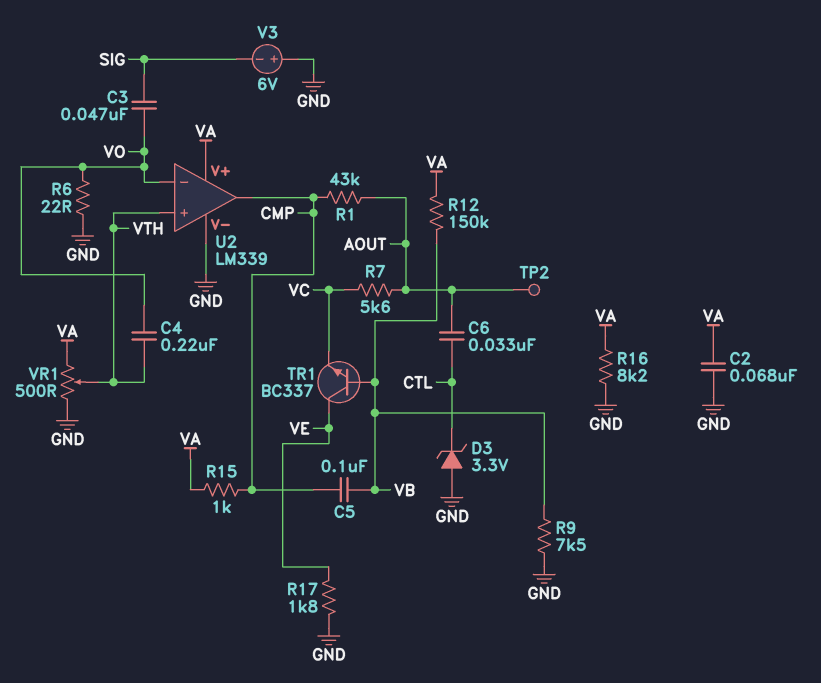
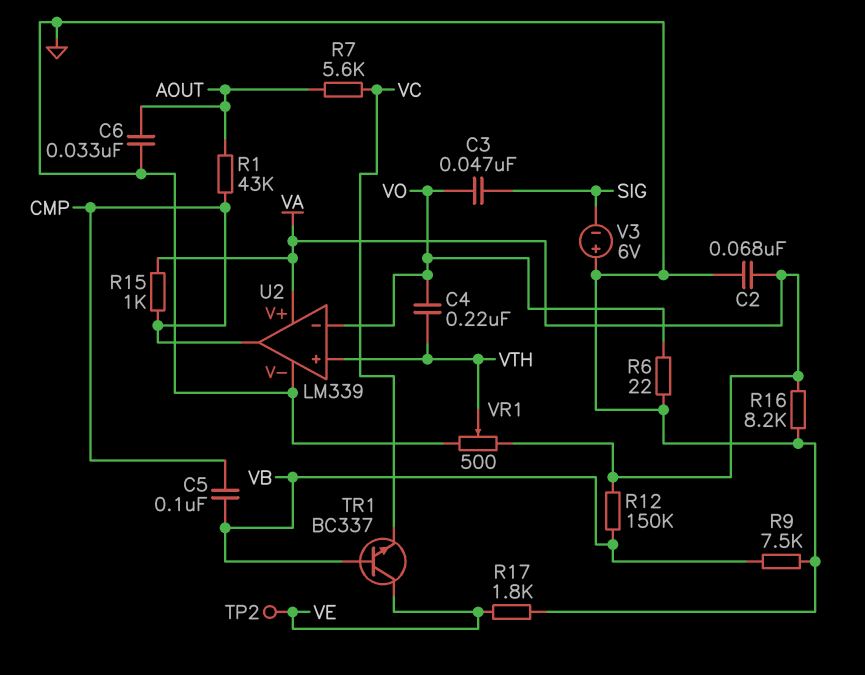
C6: 33nF (AOUT, CTL) -> 33nF (AOUT, GND)
D3: zener 3.3V (A GND, K CTL) -> none
TP2: test point (AOUT) -> test point (VE)

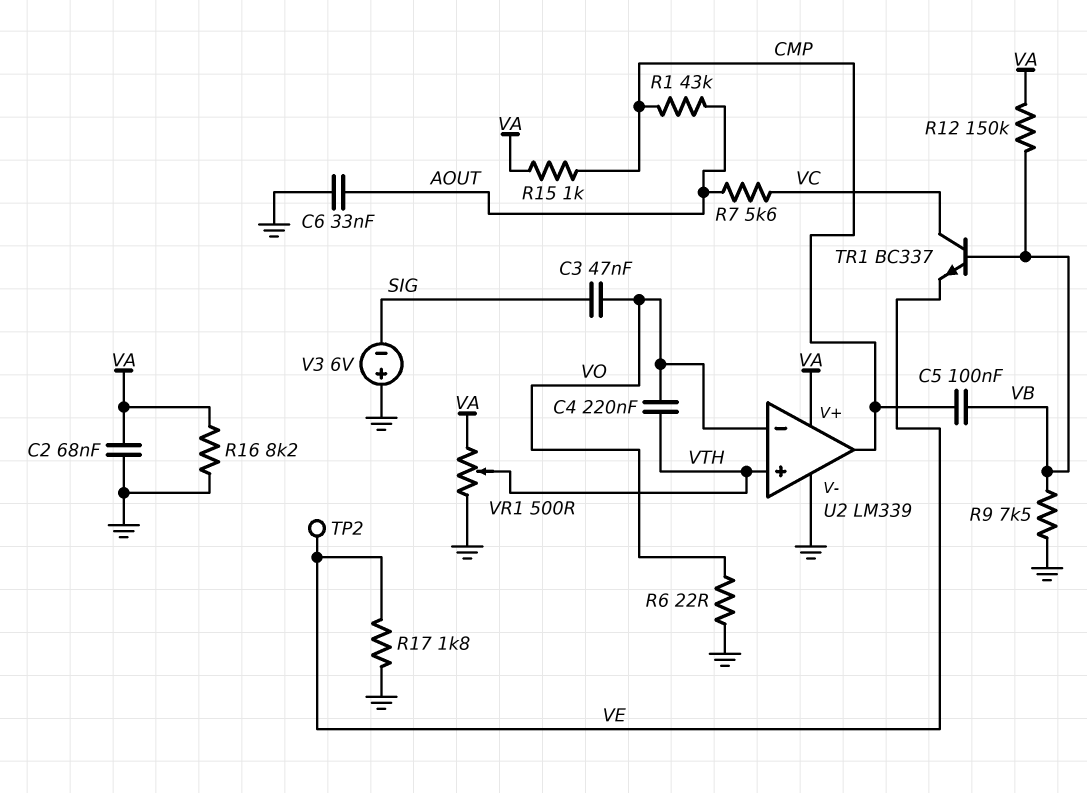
TR1: NPN BC337 (B VB, C VE, E VC) -> NPN BC337 (B VB, C VC, E VE)

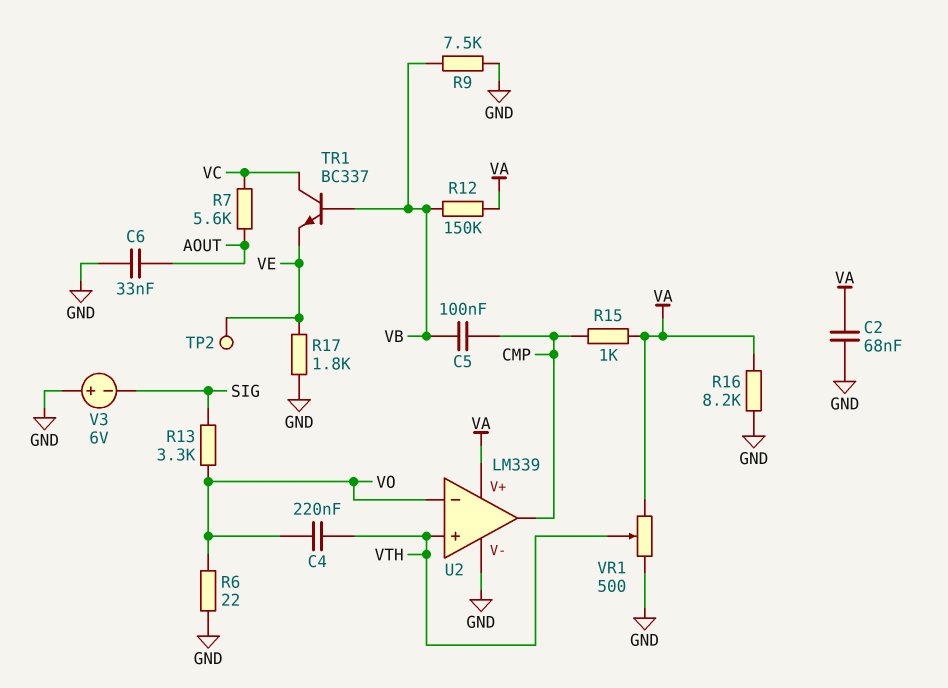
C3: 47nF (SIG, VO) -> none
R1: 43k (AOUT, CMP) -> none
R13: none -> 3.3k (SIG, VO)

